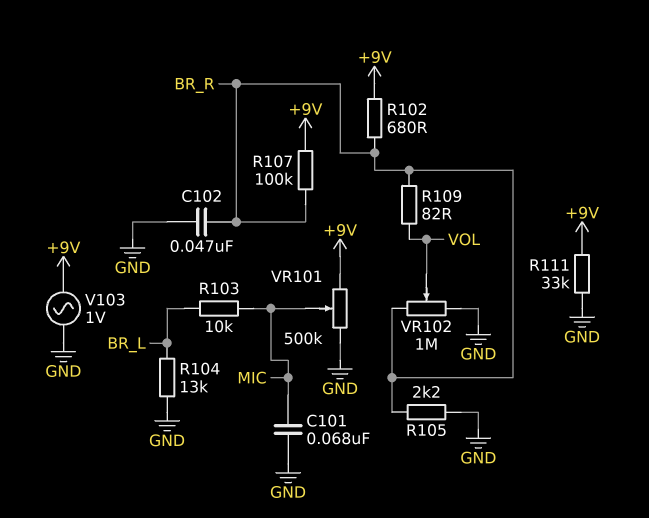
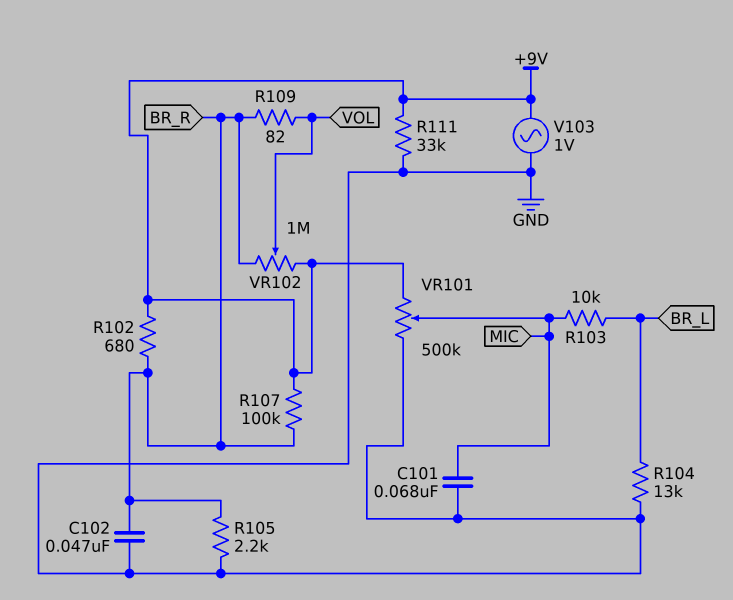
VR102: 1M (BR_R, GND, wiper VOL) -> 1M (+9V, BR_R, wiper VOL)

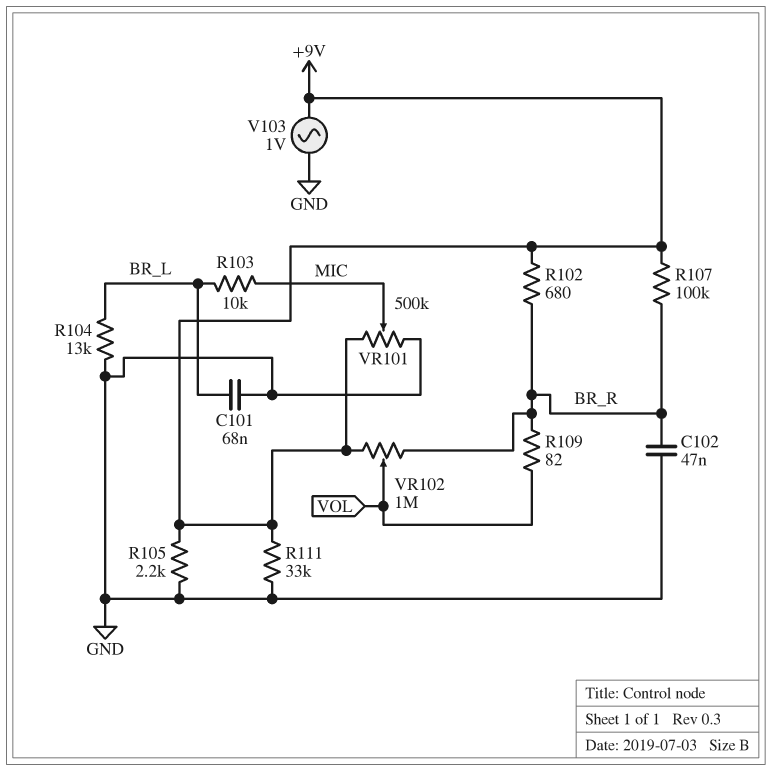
C101: 68nF (GND, MIC) -> 68nF (BR_L, GND)
R105: 2.2k (BR_R, GND) -> 2.2k (+9V, GND)

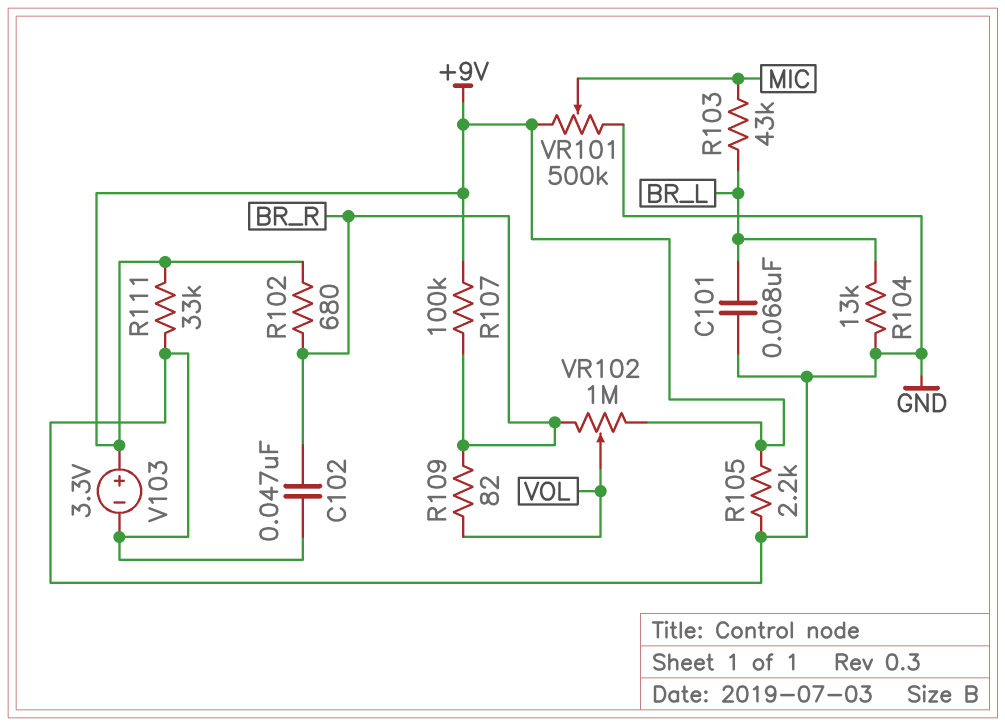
R103: 10k (BR_L, MIC) -> 43k (BR_L, MIC)
V103: AC 1V (+9V, GND) -> 3.3V (plus +9V, minus GND)

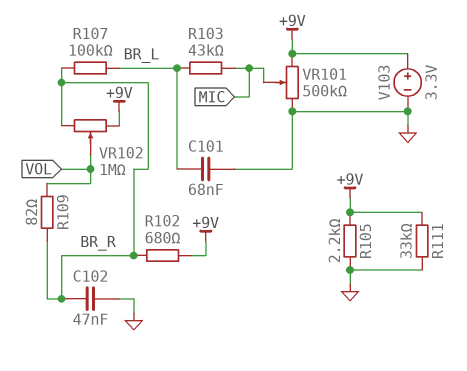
R104: 13k (BR_L, GND) -> none
R107: 100k (+9V, BR_R) -> 100k (BR_L, BR_R)

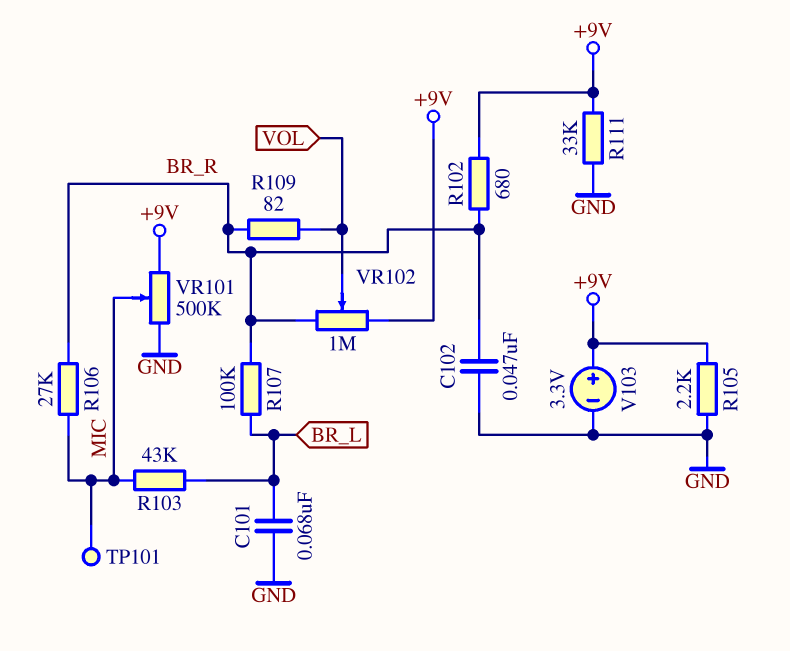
R106: none -> 27k (BR_R, MIC)
TP101: none -> test point (MIC)

